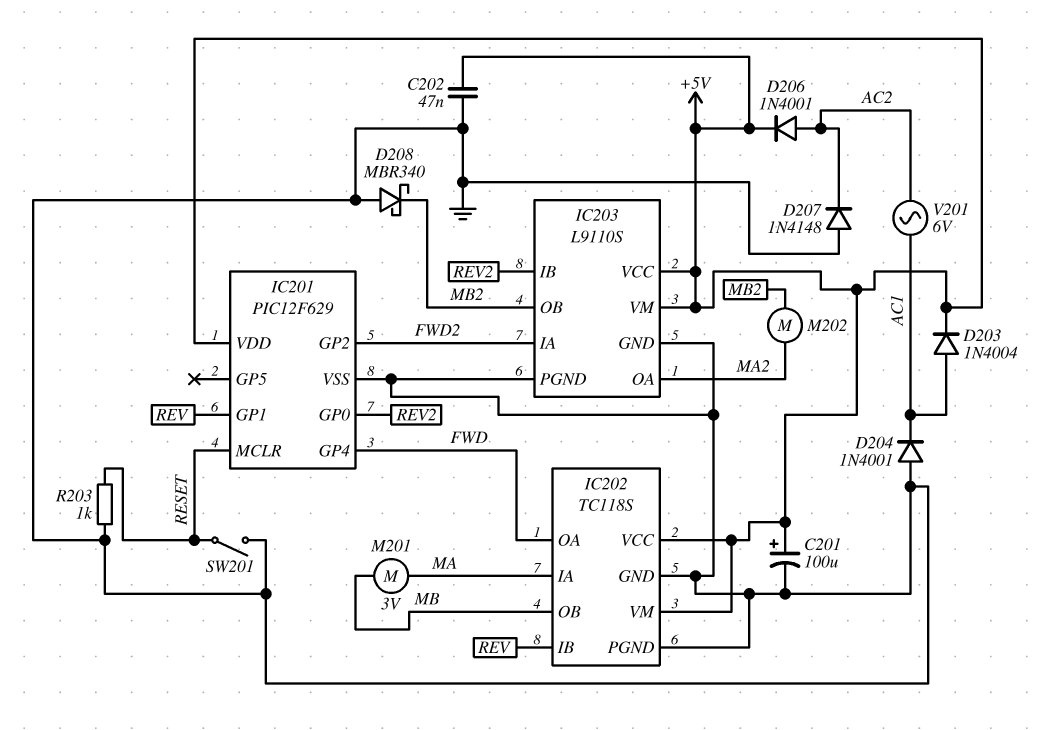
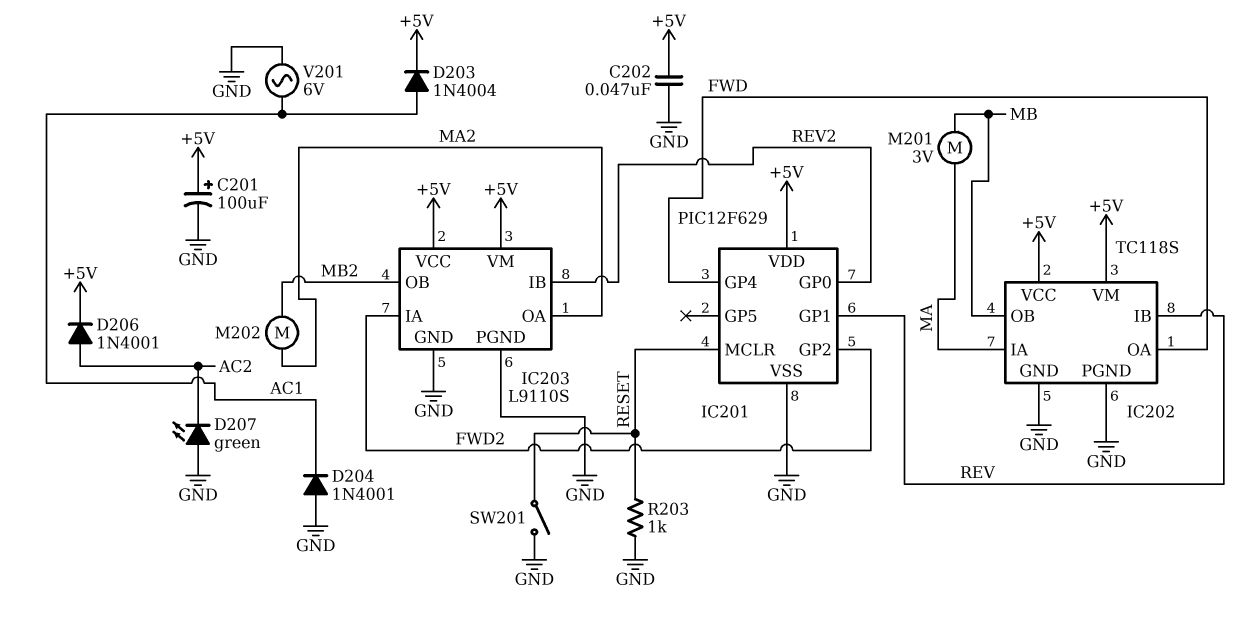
D207: diode 1N4148 (A GND, K AC2) -> LED green (A GND, K AC2)
D208: schottky MBR340 (A GND, K MB2) -> none
V201: AC 6V (AC1, AC2) -> AC 6V (AC1, GND)

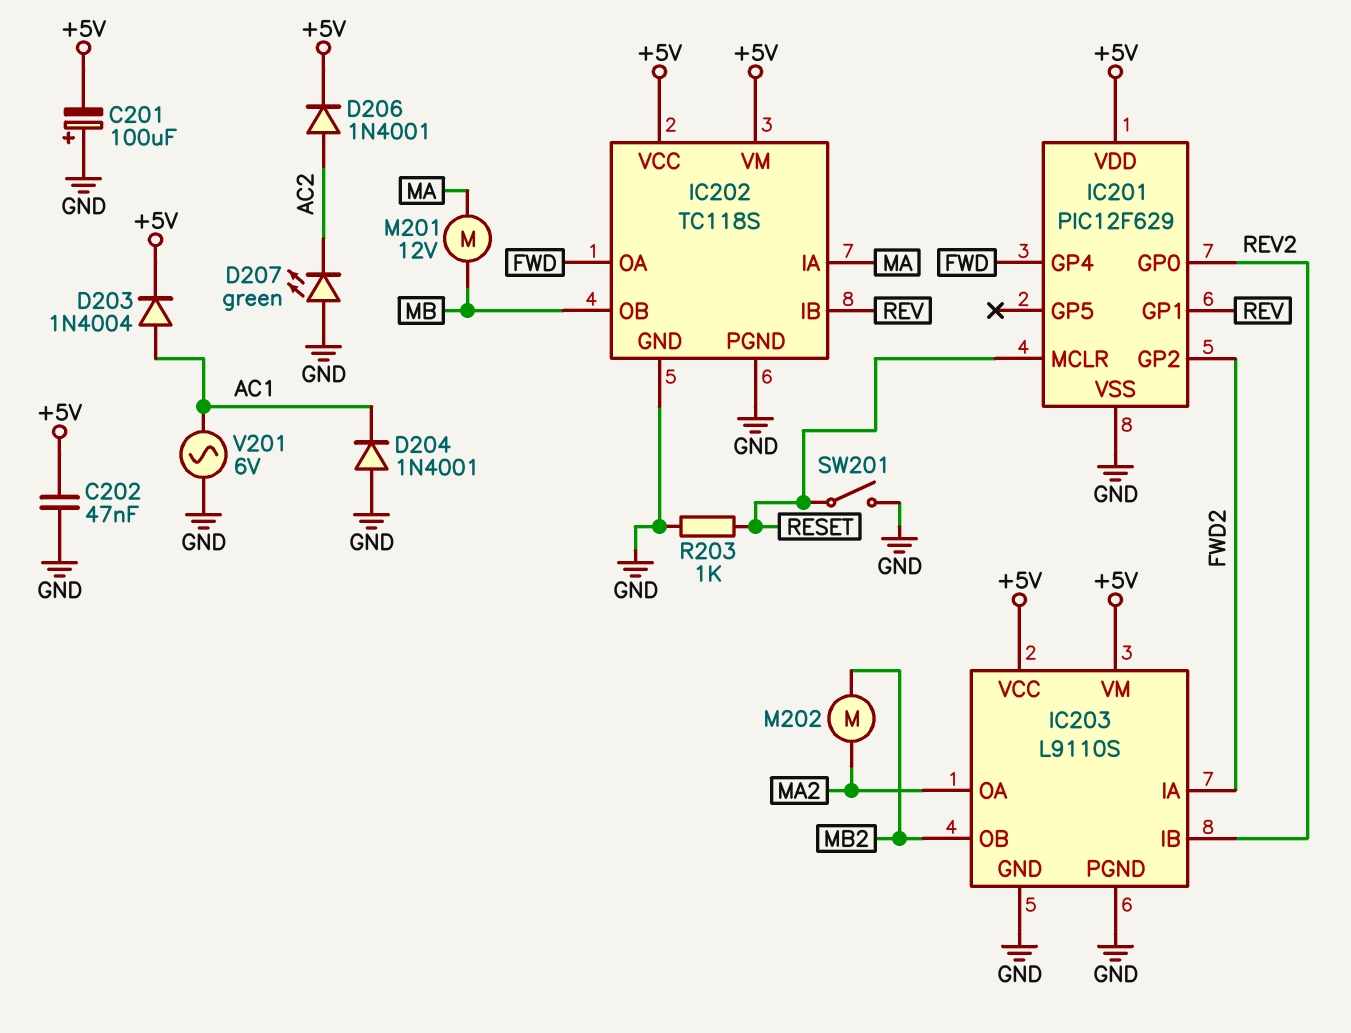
C201: 100uF (plus +5V, minus GND) -> 100uF (plus GND, minus +5V)
M201: motor 3V (MA, MB) -> motor 12V (MA, MB)

